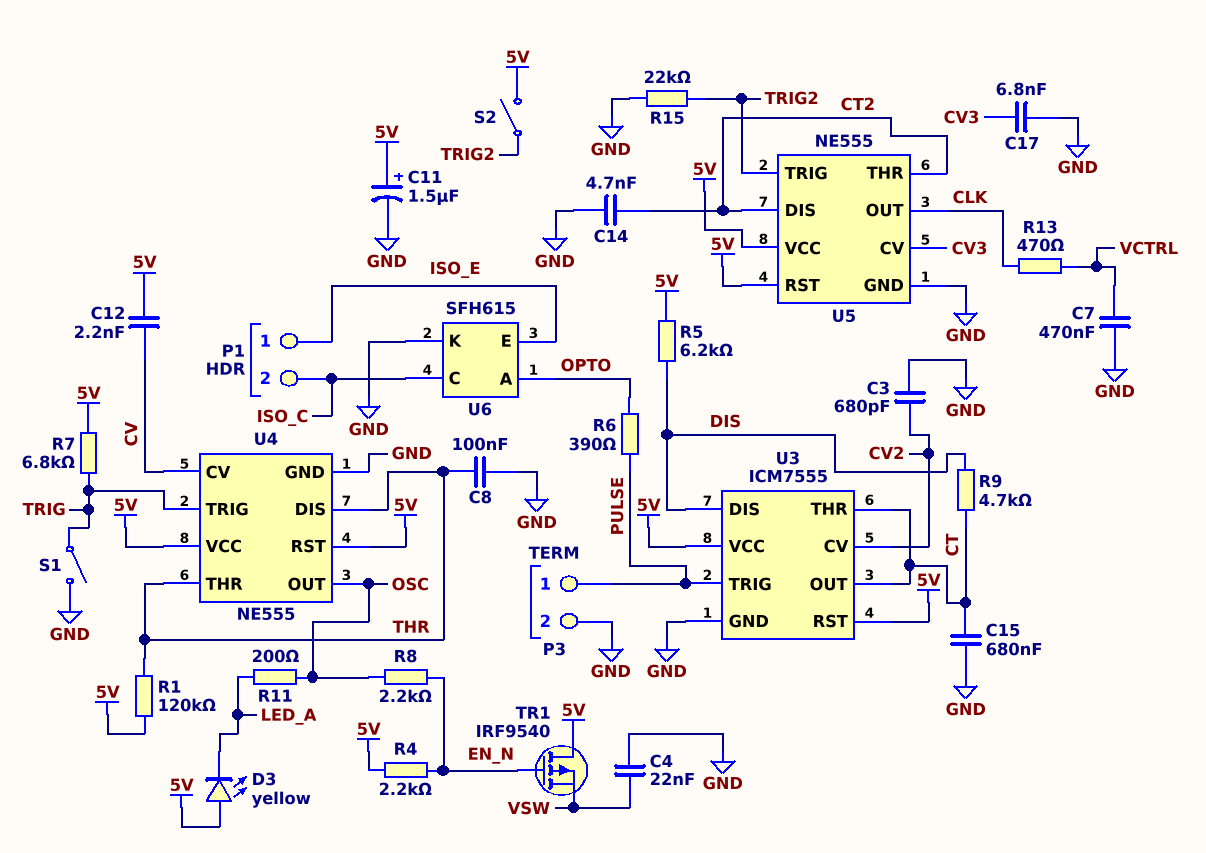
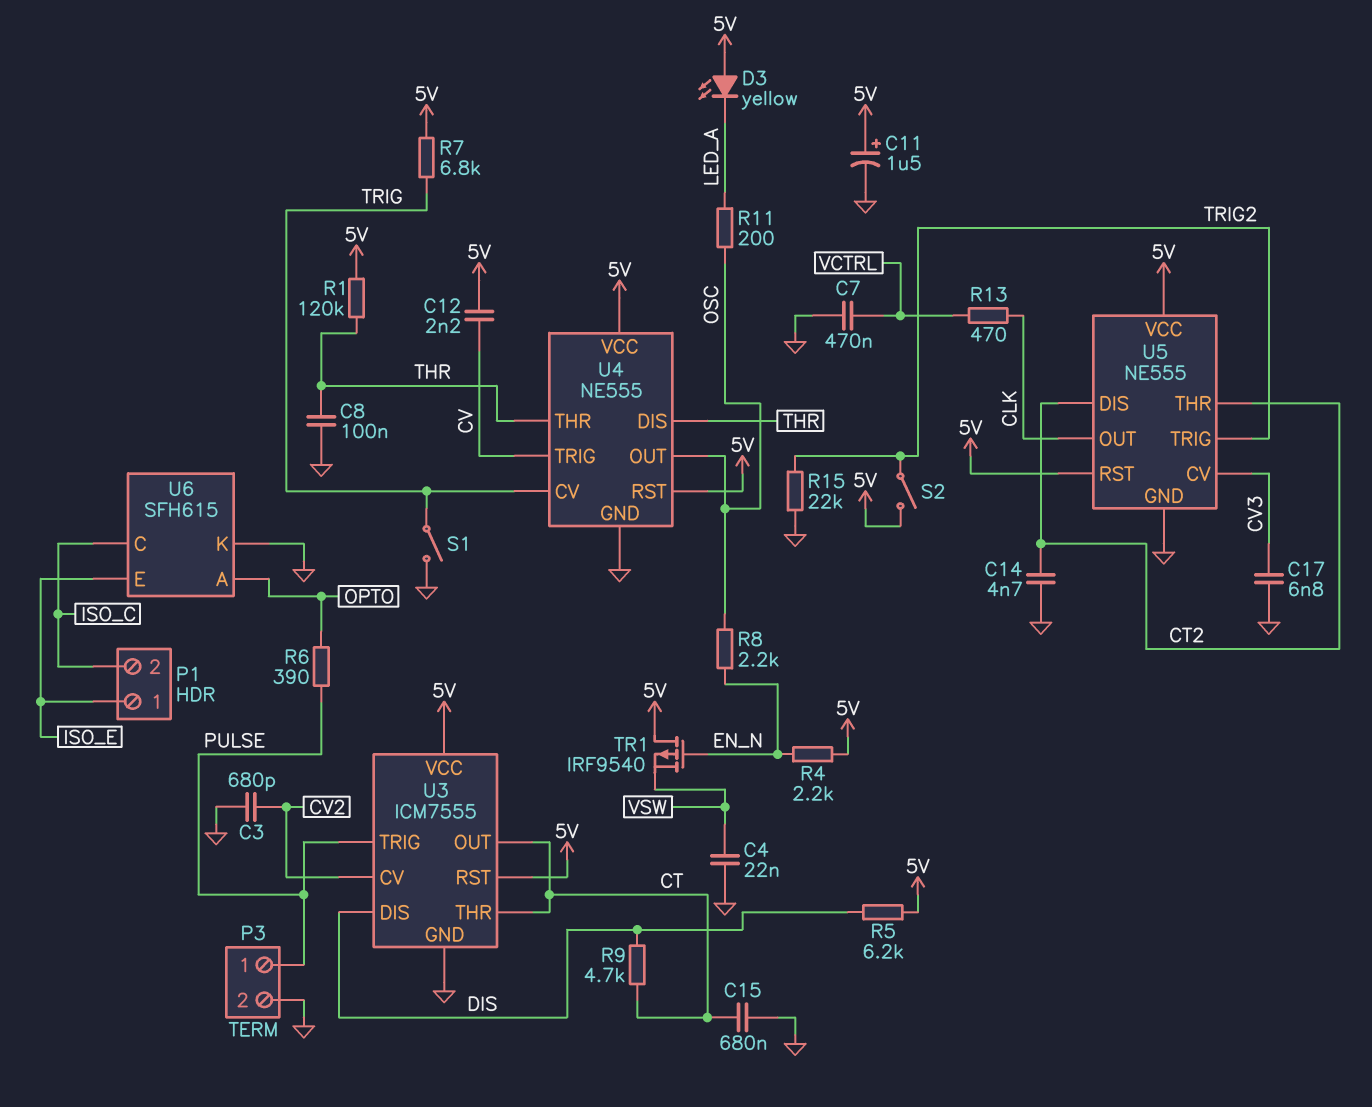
U4 pin CV: CV -> TRIG
U4 pin TRIG: TRIG -> CV

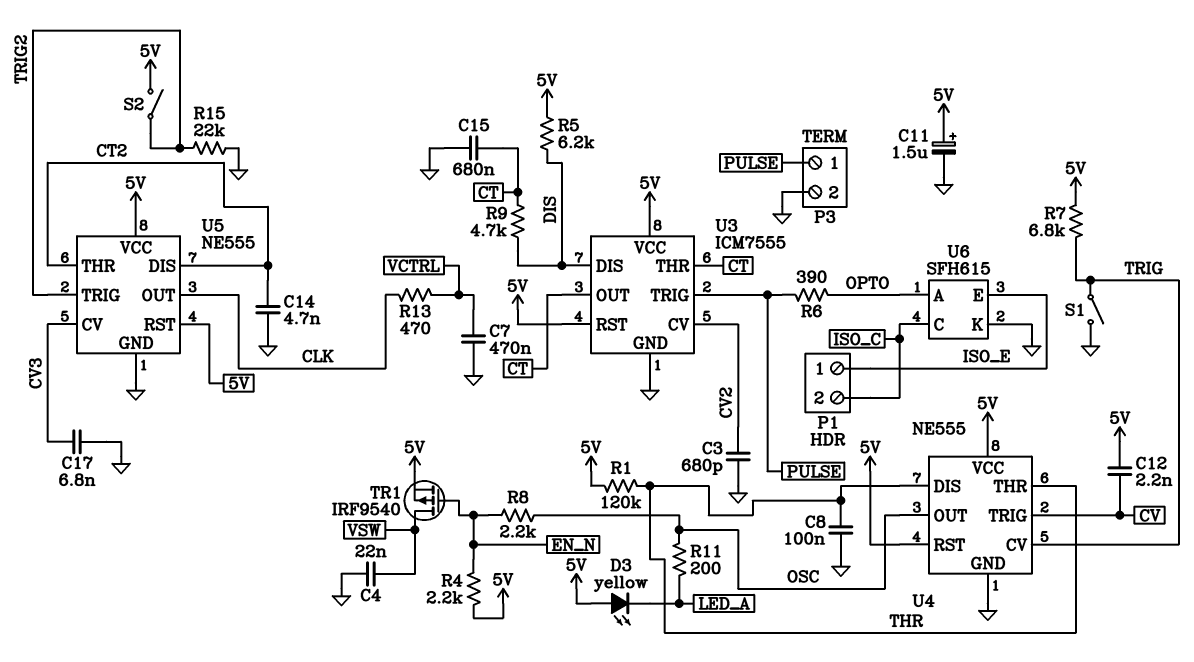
TR1: PMOS IRF9540 (G EN_N, D 5V, S VSW) -> PMOS IRF9540 (G EN_N, D VSW, S 5V)

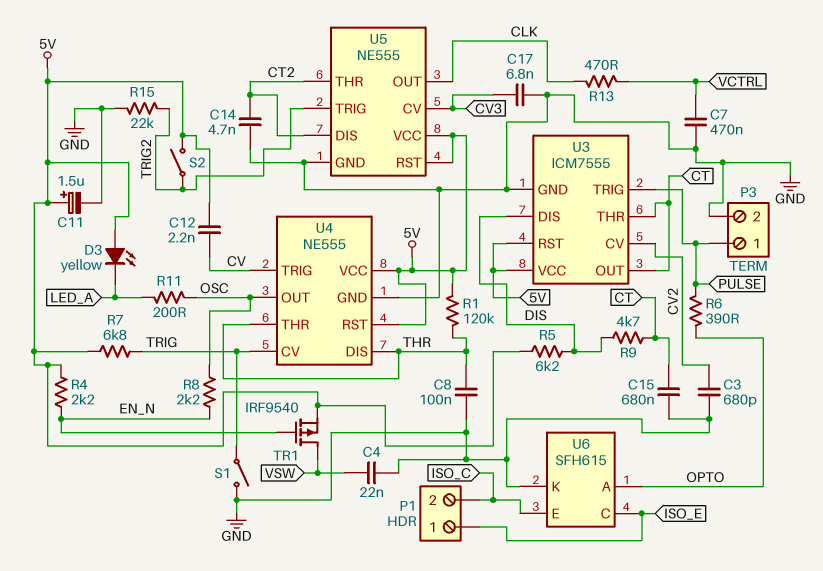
U6 pin C: ISO_C -> ISO_E
U6 pin E: ISO_E -> ISO_C

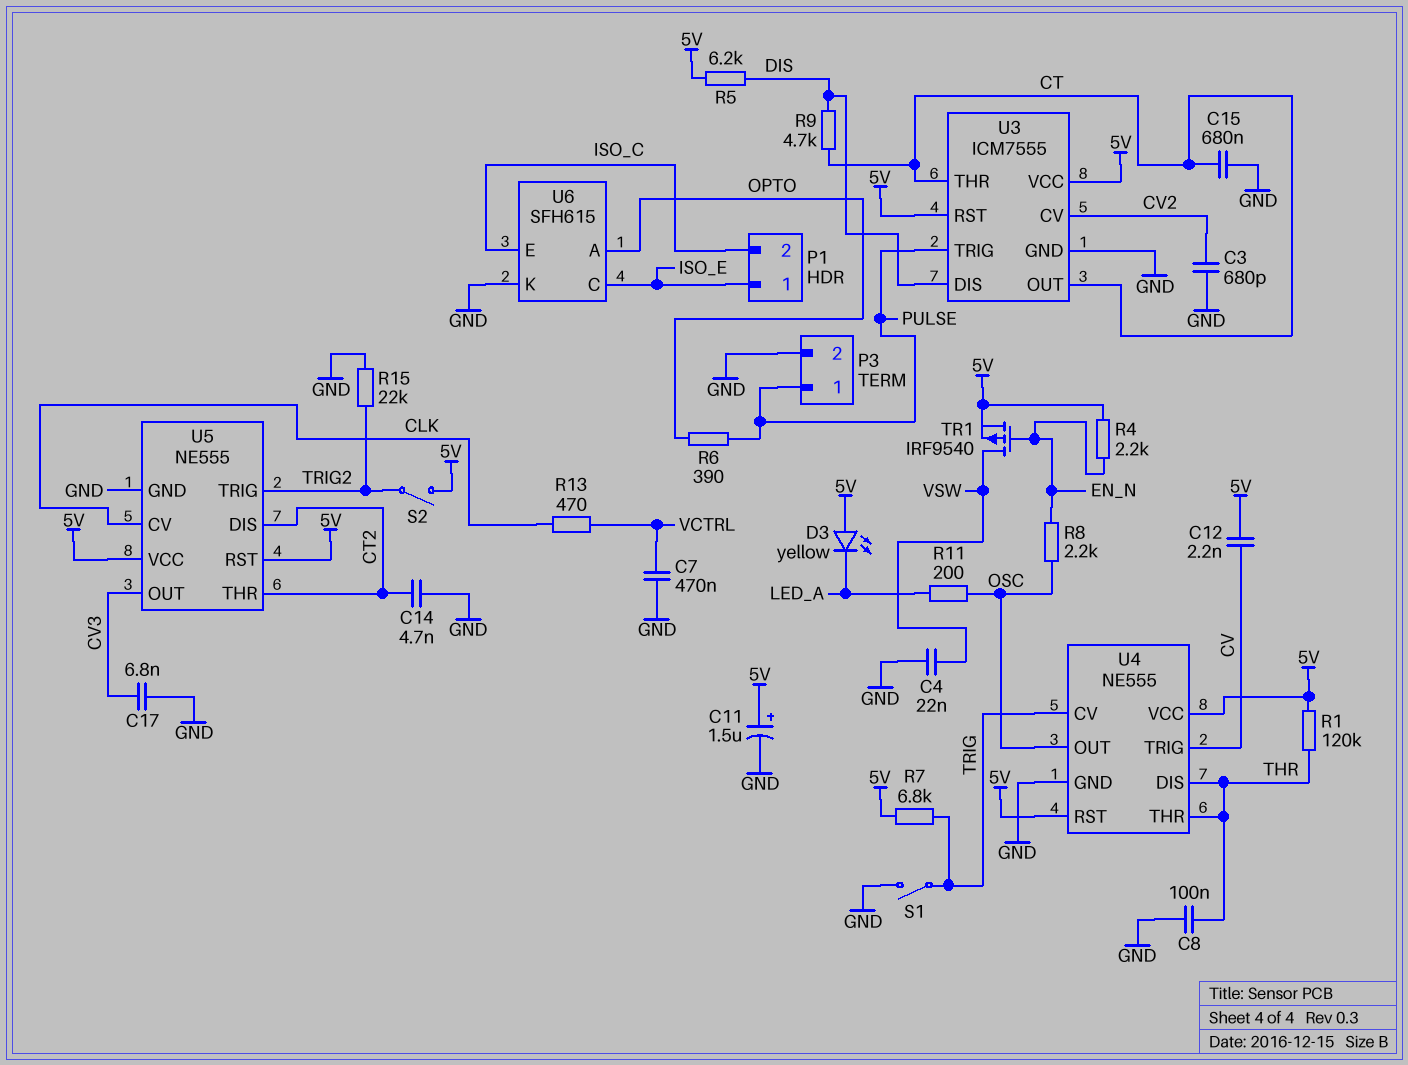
U5 pin CV: CV3 -> CLK
U5 pin OUT: CLK -> CV3

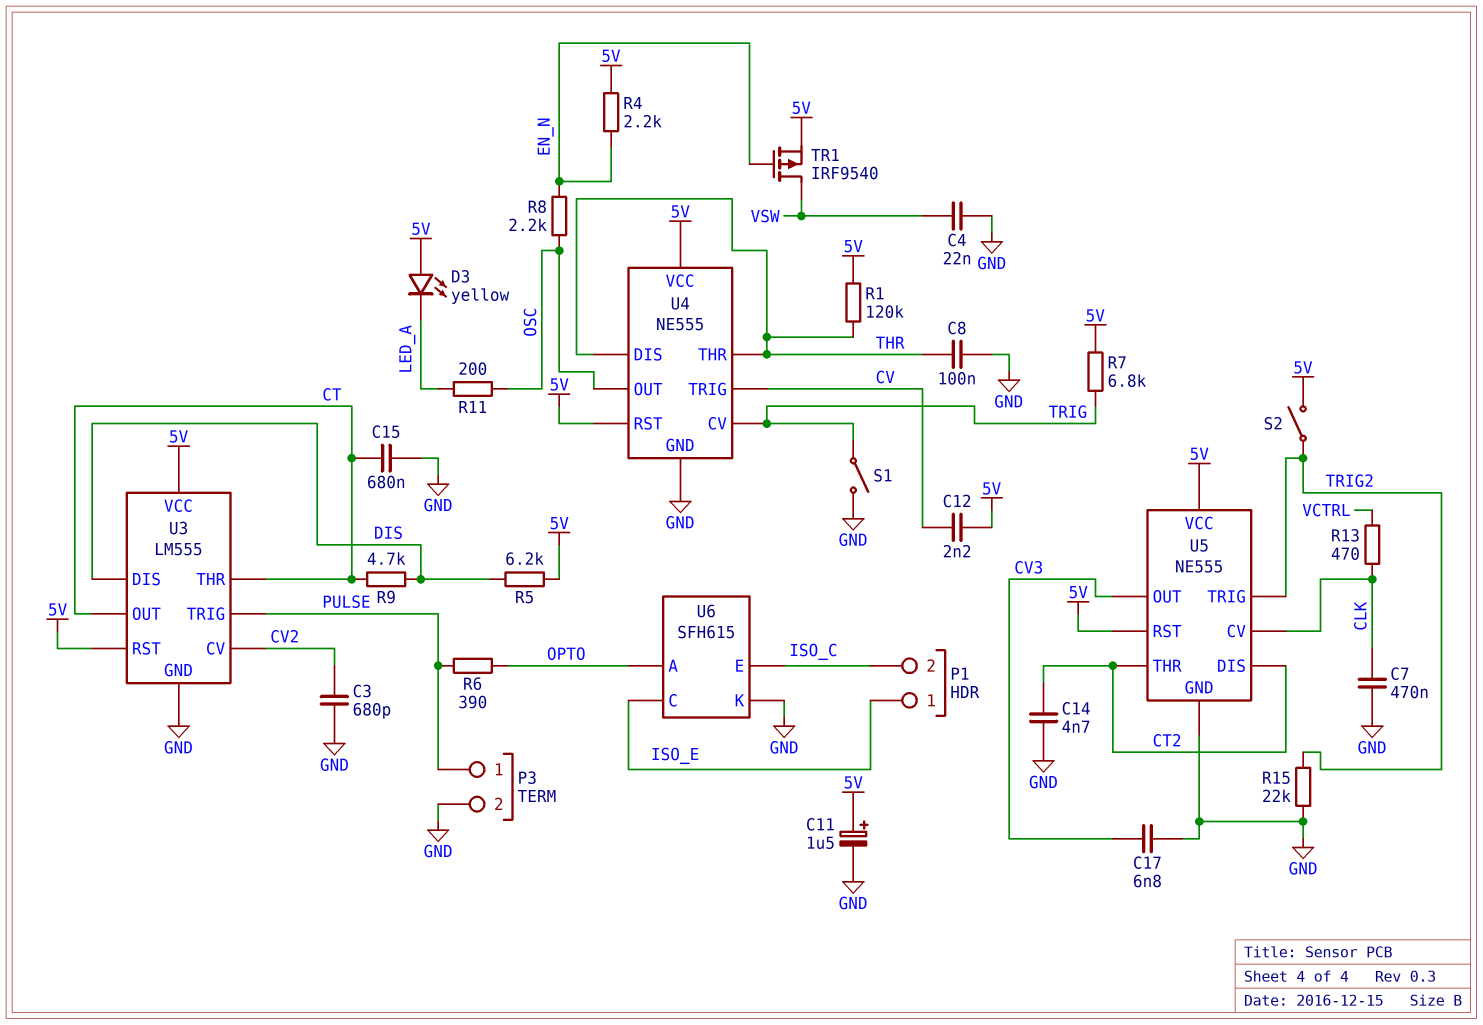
C7: 470nF (GND, VCTRL) -> 470nF (CLK, GND)
U3: ICM7555 -> LM555

